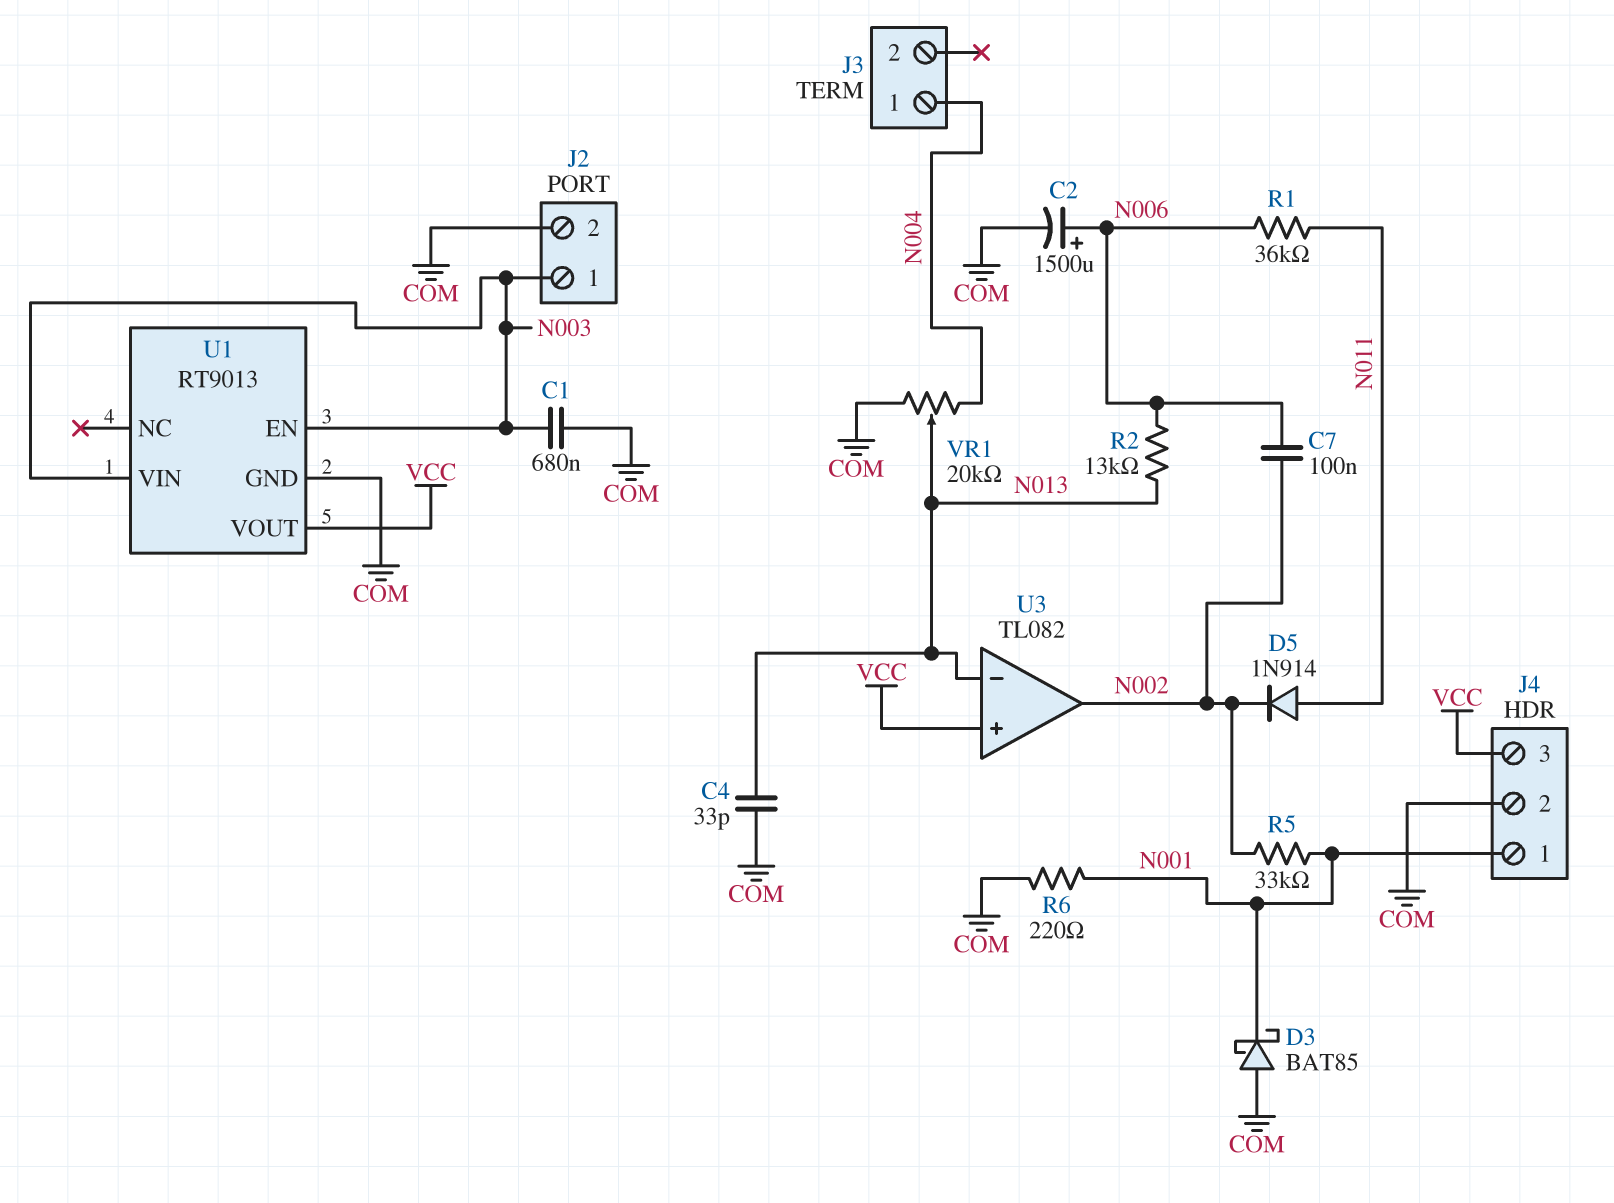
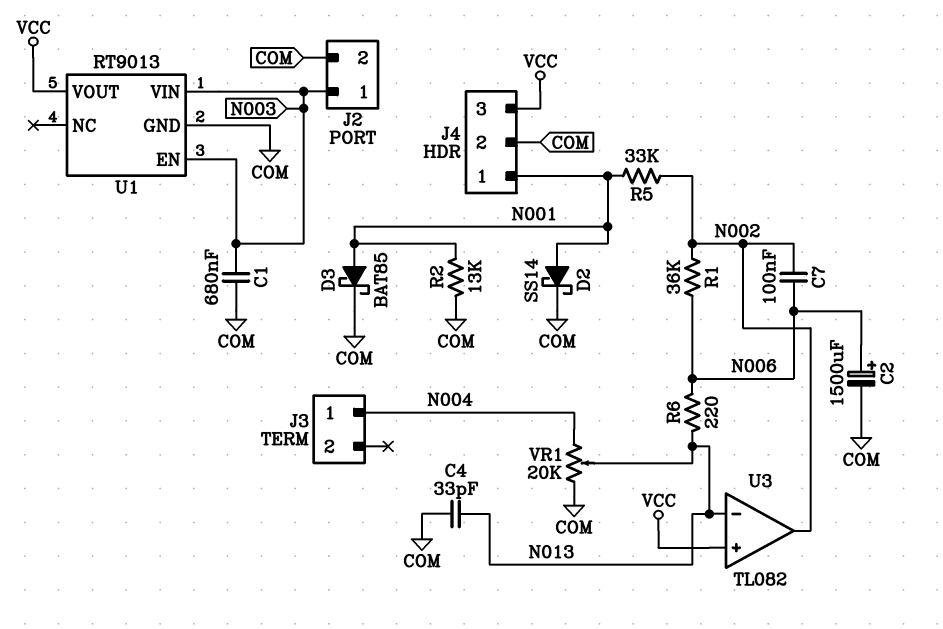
D2: none -> schottky SS14 (A N001, K COM)
D3: schottky BAT85 (A COM, K N001) -> schottky BAT85 (A N001, K COM)
D5: diode 1N914 (A N011, K N002) -> none
R1: 36k (N006, N011) -> 36k (N002, N006)
R2: 13k (N006, N013) -> 13k (COM, N001)
R6: 220 (COM, N001) -> 220 (N006, N013)

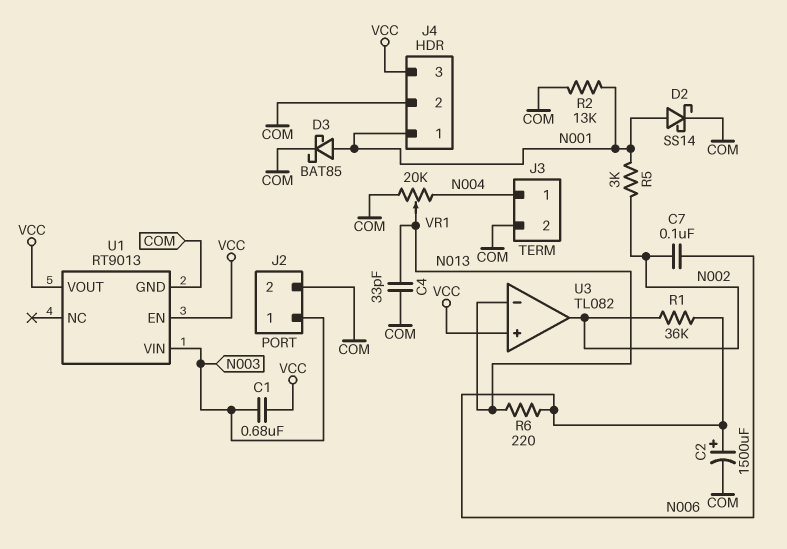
C1: 680nF (COM, N003) -> 680nF (N003, VCC)
J3 pin 2: none -> COM
R5: 33k (N001, N002) -> 3k (N001, N002)
U1 pin EN: N003 -> VCC

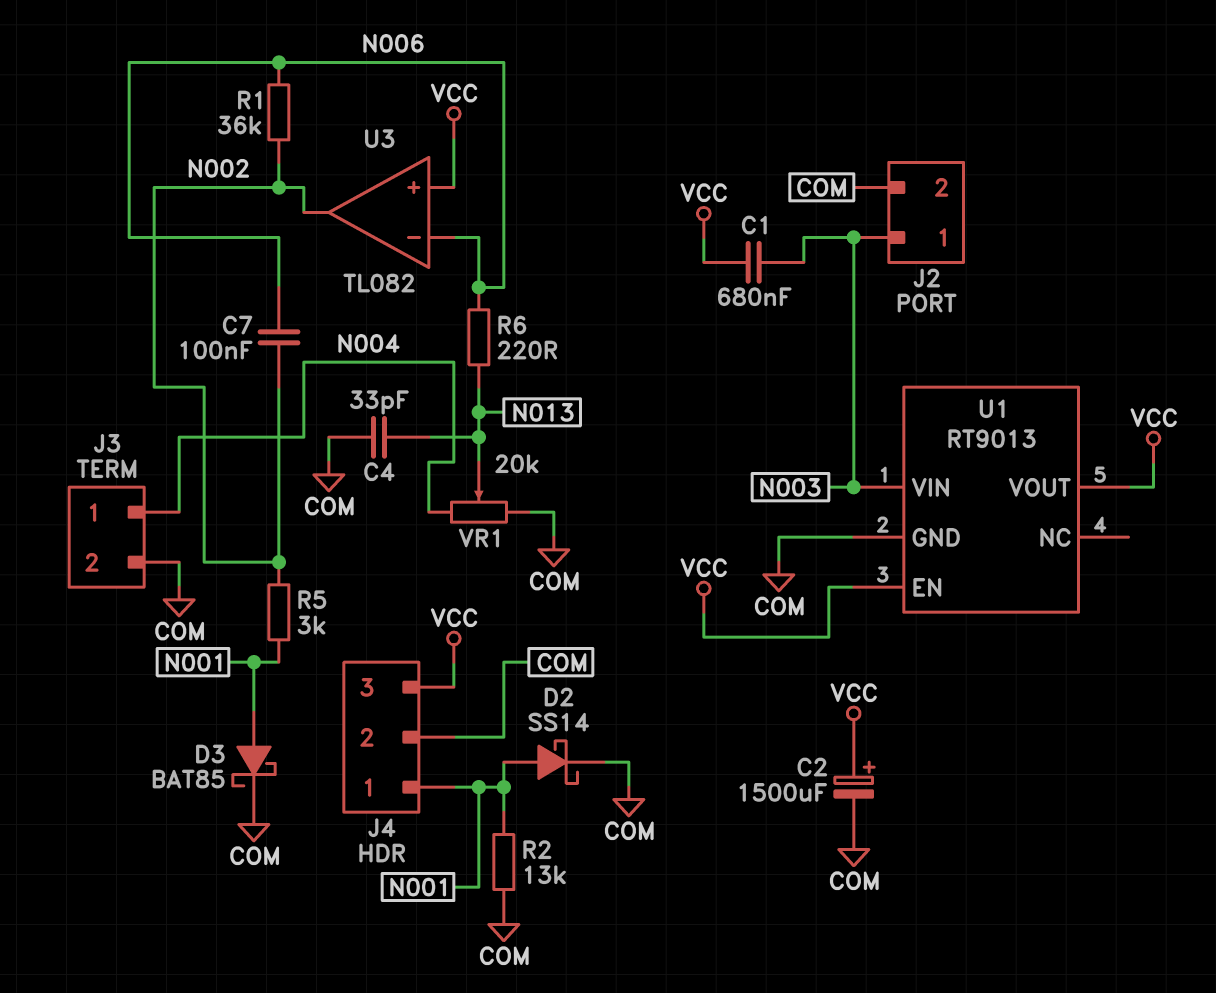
C2: 1500uF (plus N006, minus COM) -> 1500uF (plus VCC, minus COM)
U3 pin in-: N013 -> N006

